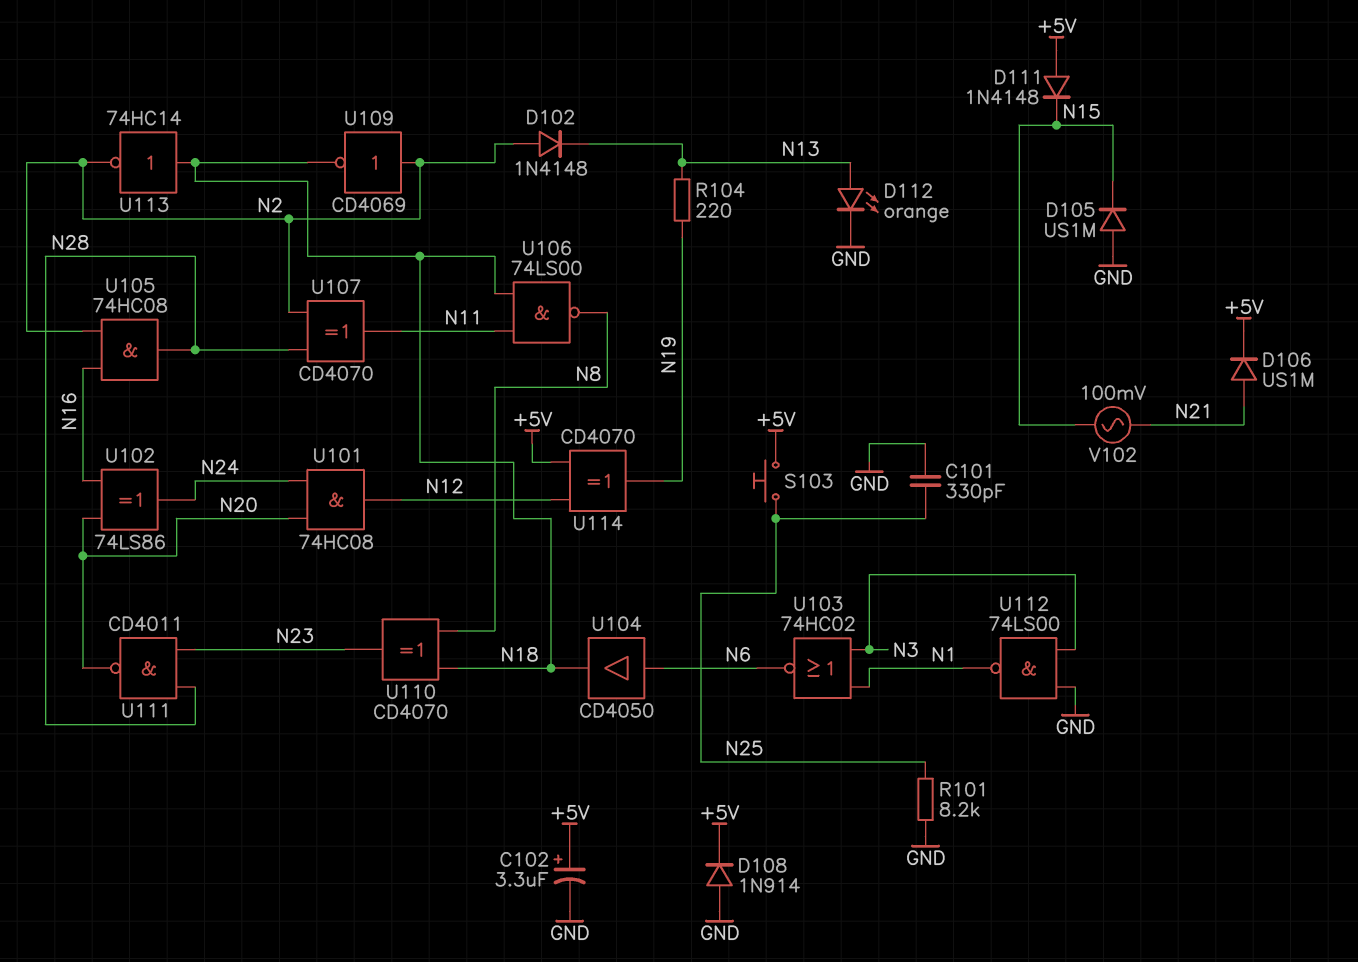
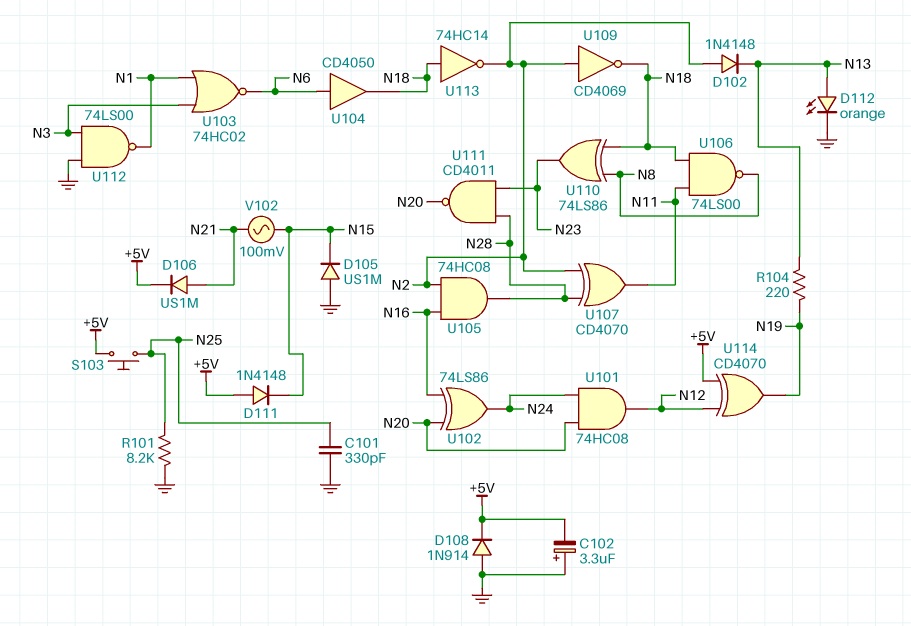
C102: 3.3uF (plus +5V, minus GND) -> 3.3uF (plus GND, minus +5V)
U110: XOR CD4070 (in N8, in N18, out N23) -> XOR 74LS86 (in N8, in N18, out N23)

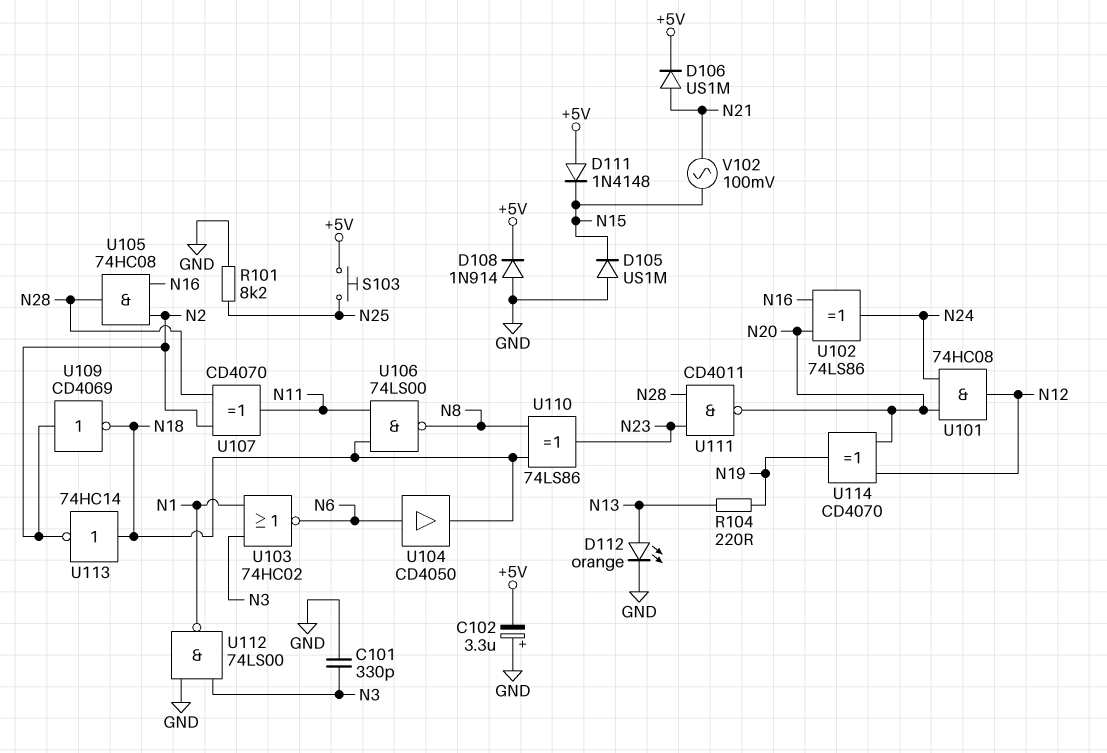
C101: 330pF (GND, N25) -> 330pF (GND, N3)
D102: diode 1N4148 (A N2, K N13) -> none
U114: XOR CD4070 (in +5V, in N12, out N19) -> XOR CD4070 (in N12, in N20, out N19)

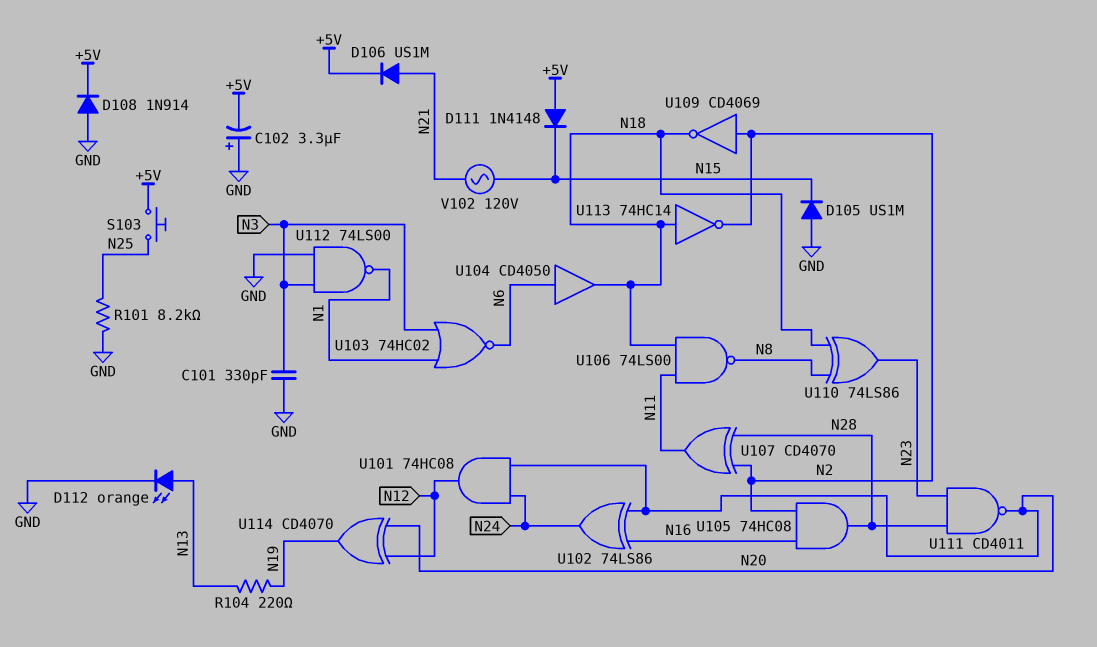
V102: AC 100mV (N15, N21) -> AC 120V (N15, N21)

